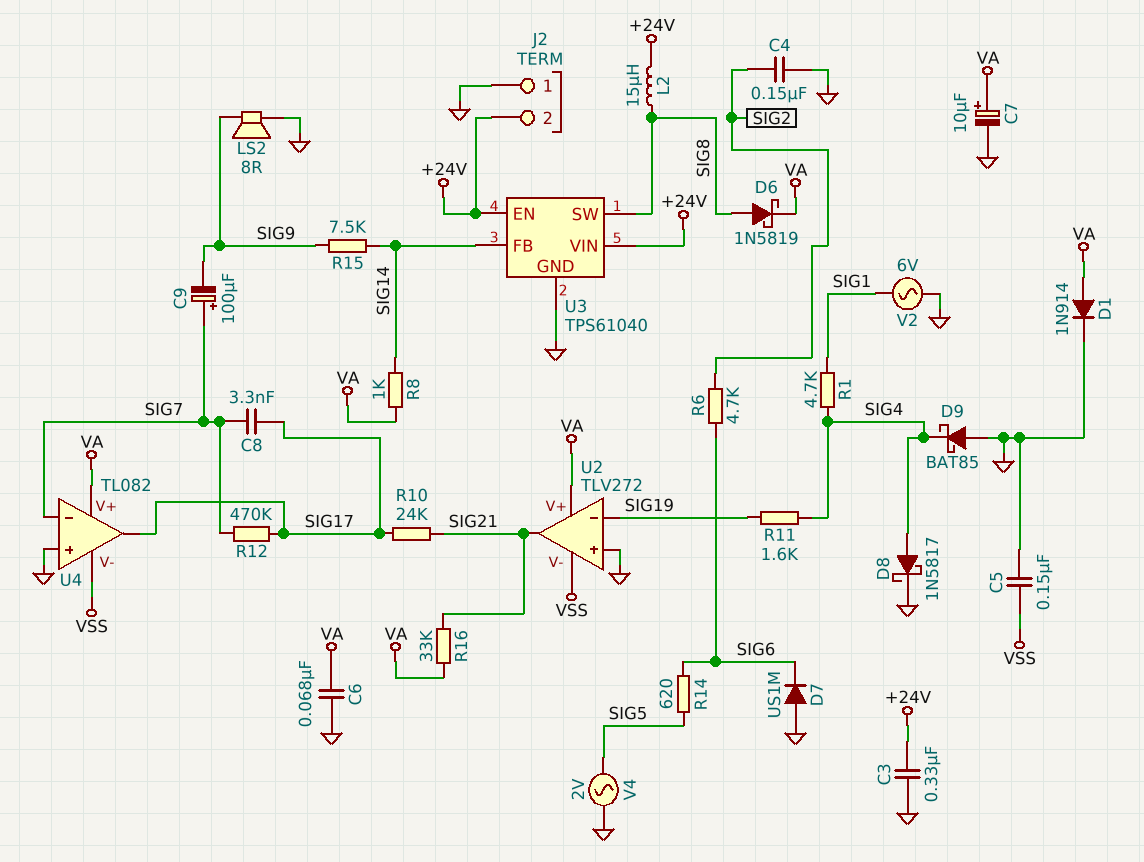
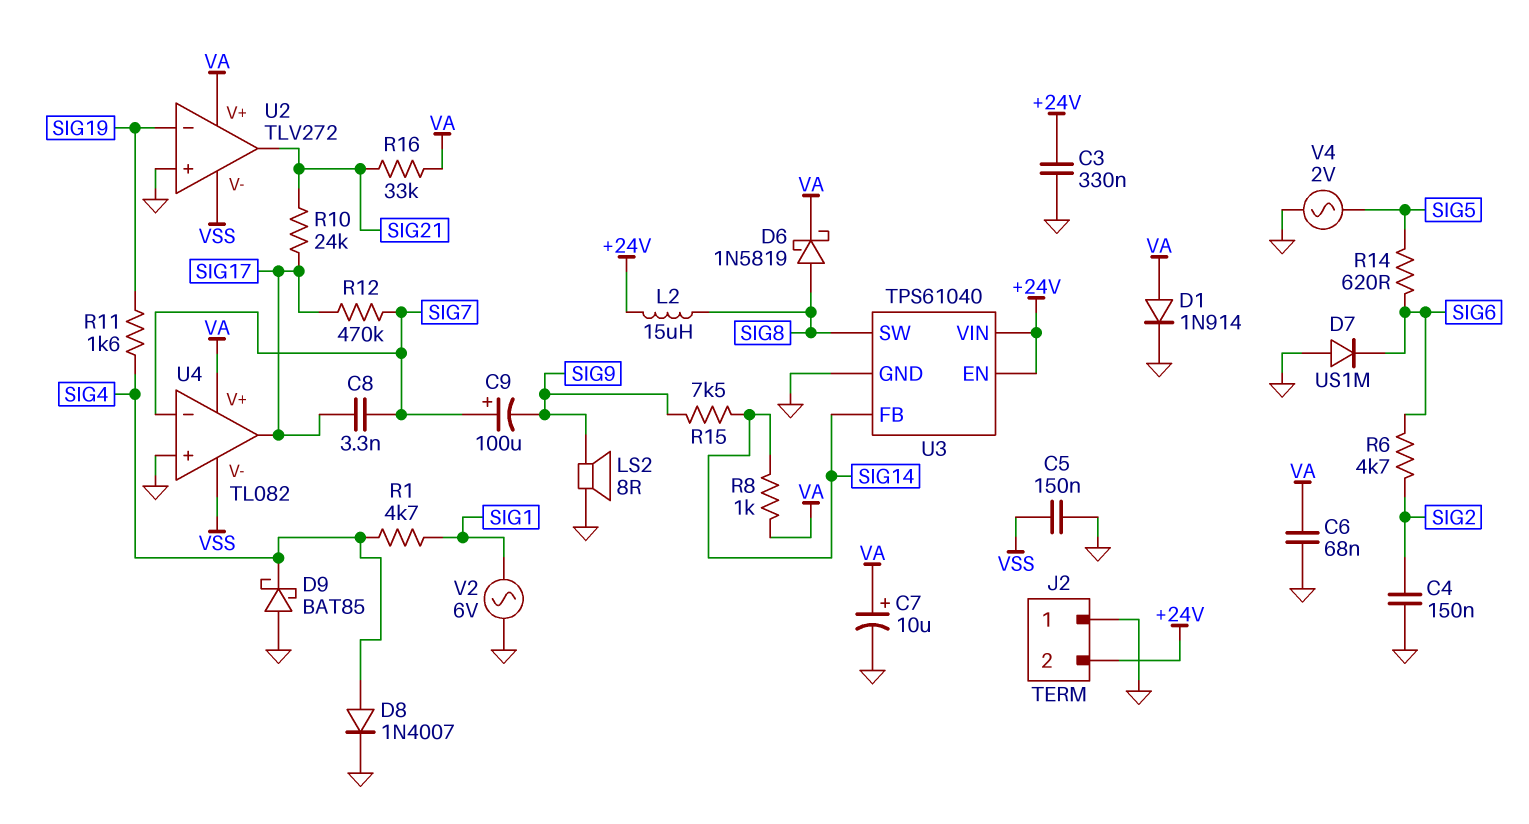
D8: schottky 1N5817 (A SIG4, K GND) -> diode 1N4007 (A SIG4, K GND)

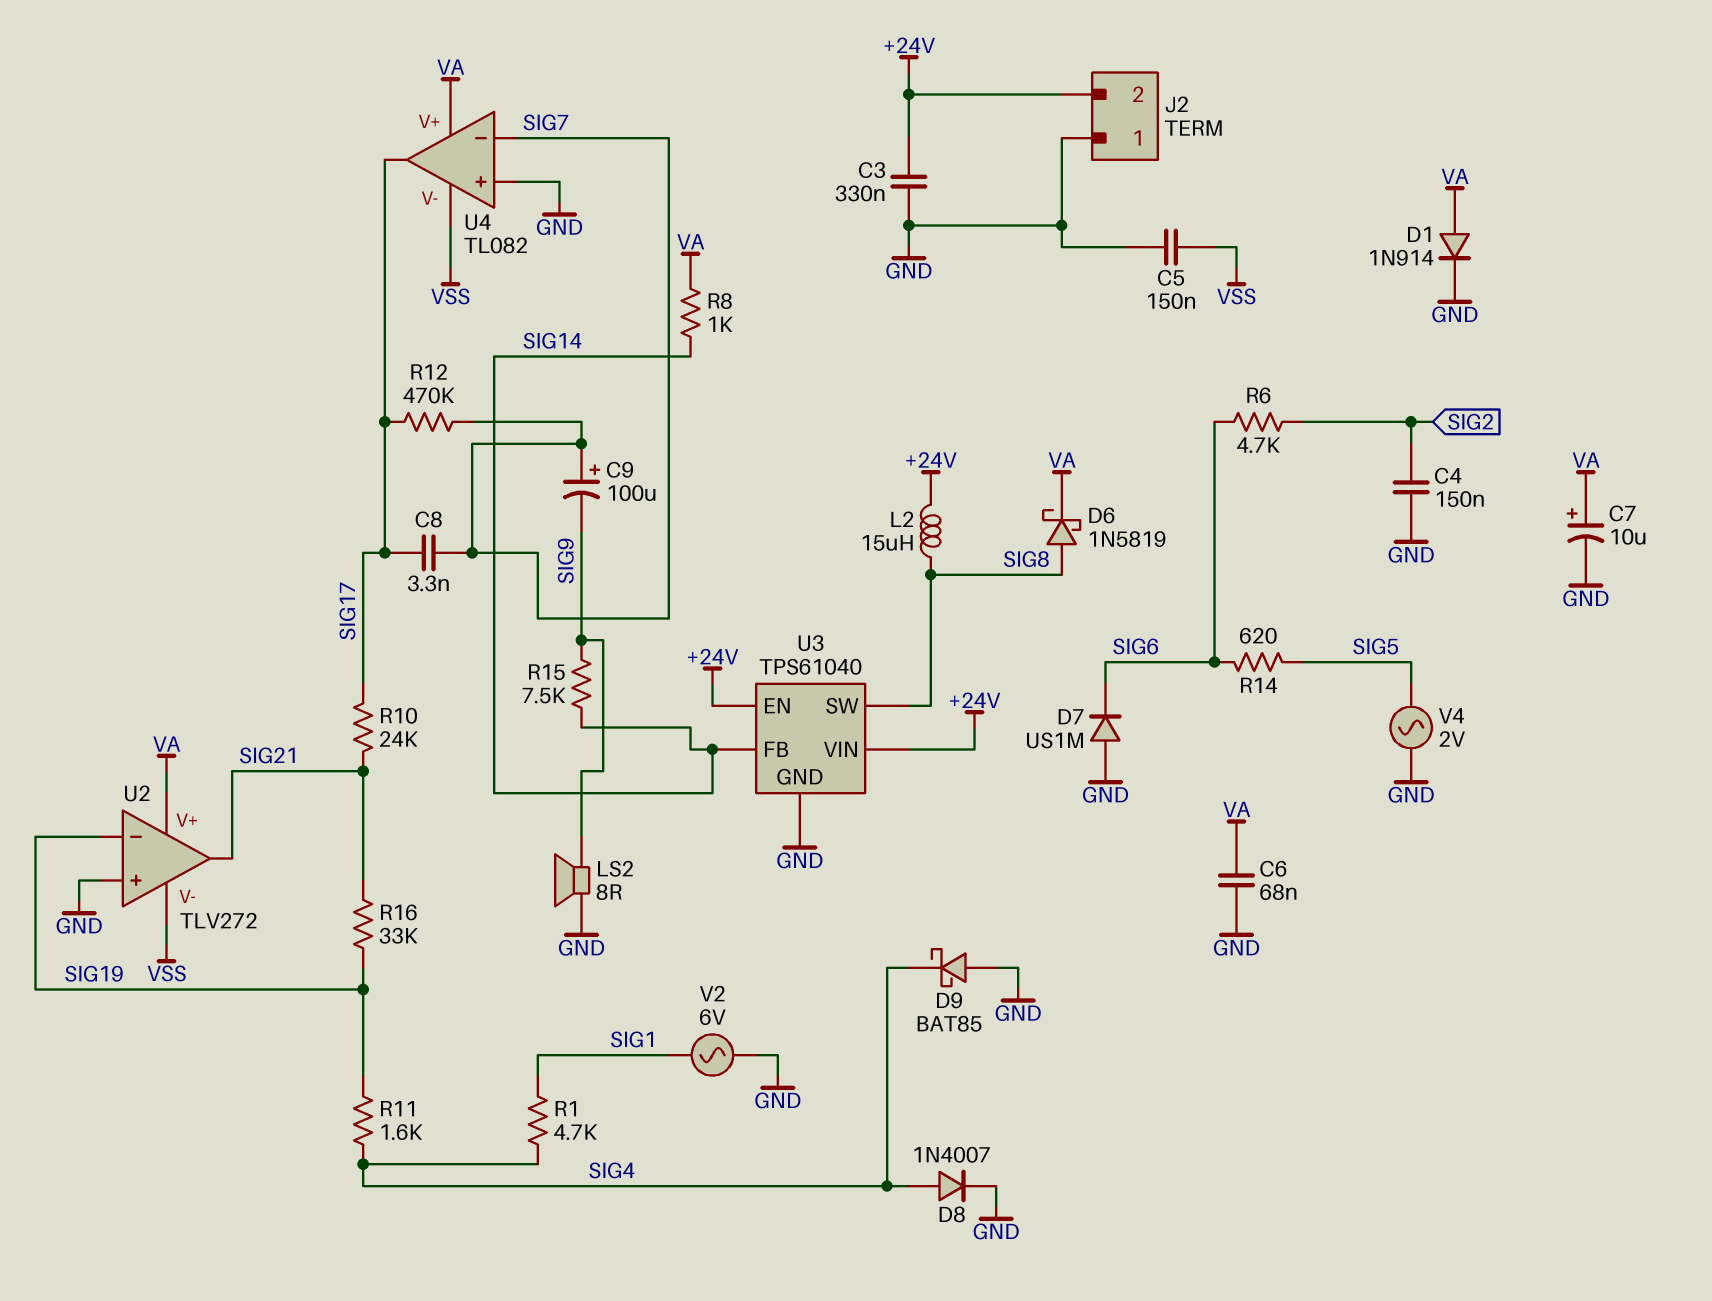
R16: 33k (SIG21, VA) -> 33k (SIG19, SIG21)

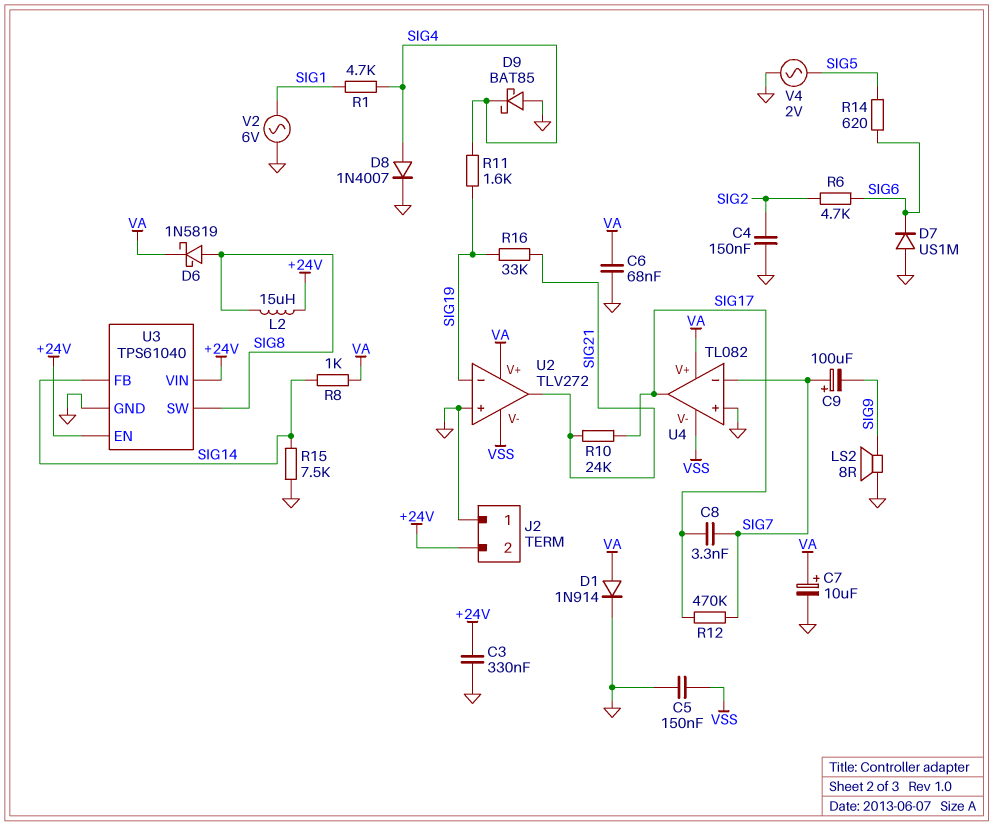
R15: 7.5k (SIG9, SIG14) -> 7.5k (GND, SIG14)

